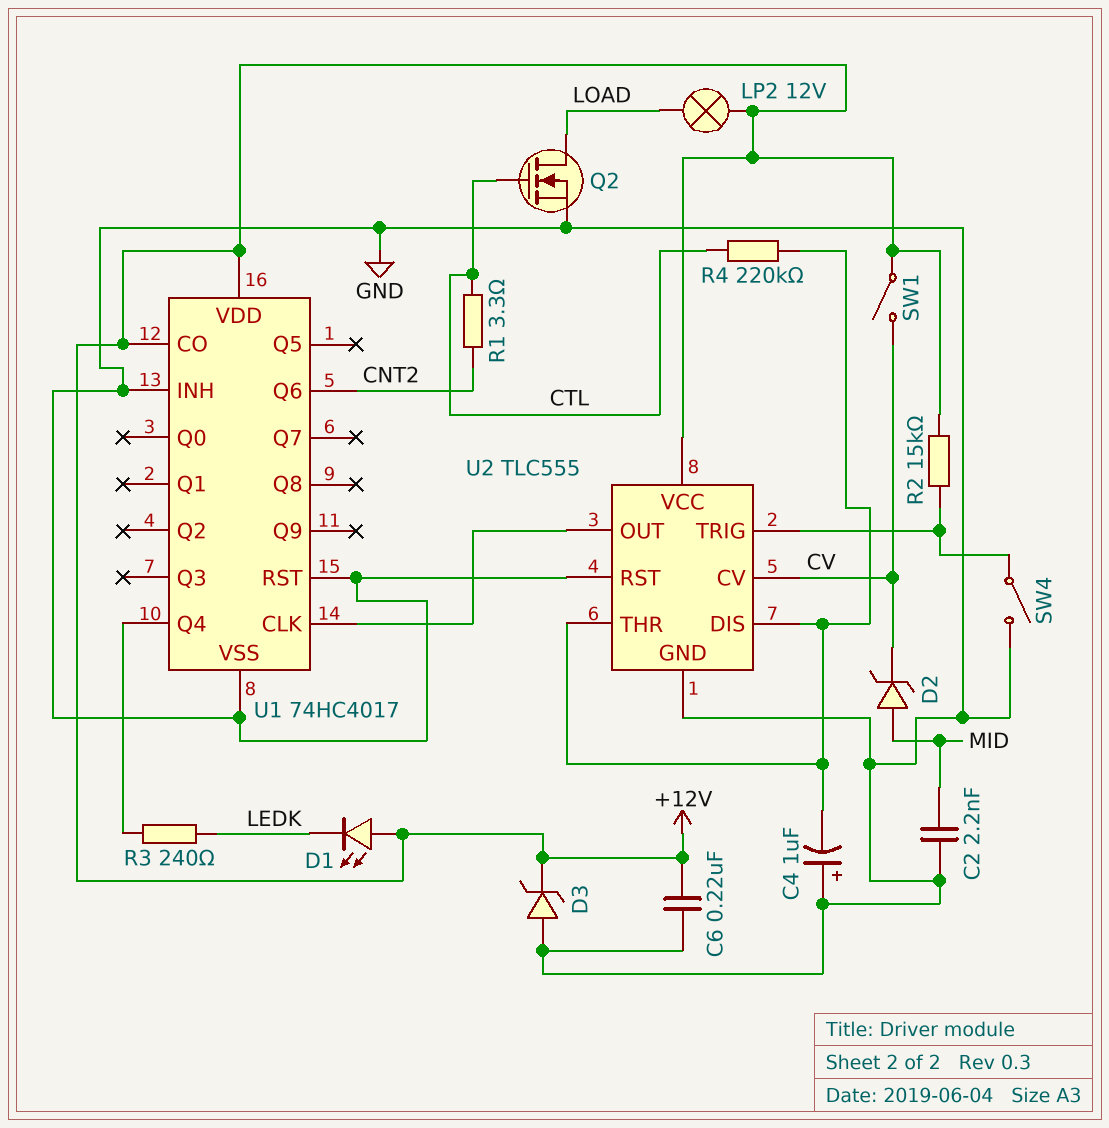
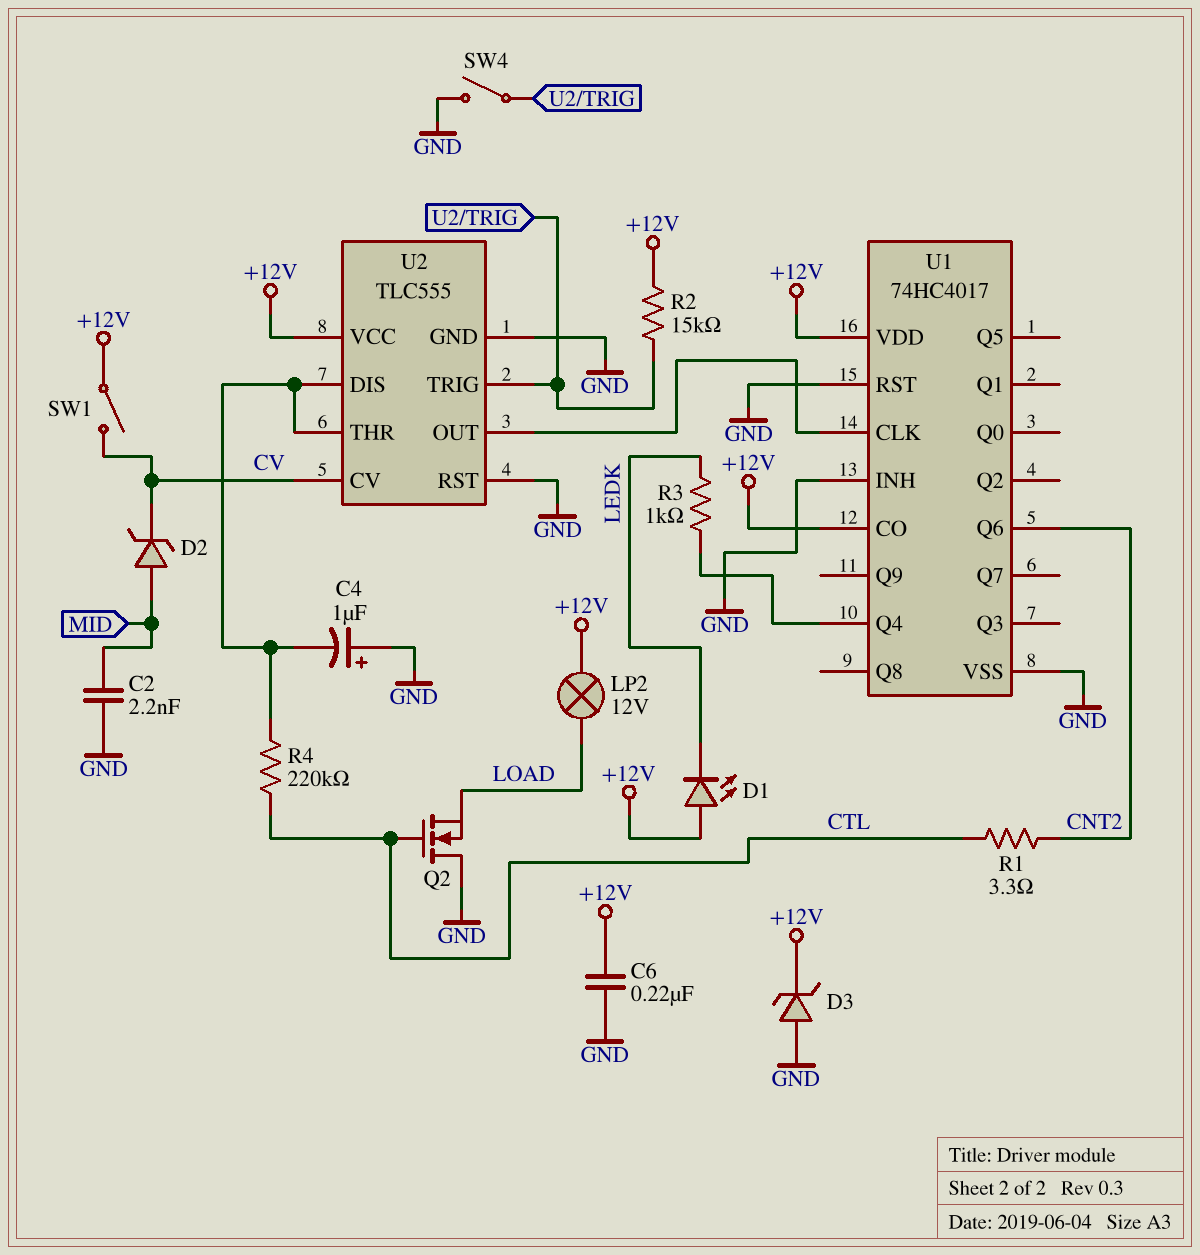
Q2: NMOS (G CTL, D LOAD, S GND) -> NMOS (G CTL, D GND, S LOAD)
R3: 240 (LEDK, U1/Q4) -> 1k (LEDK, U1/Q4)

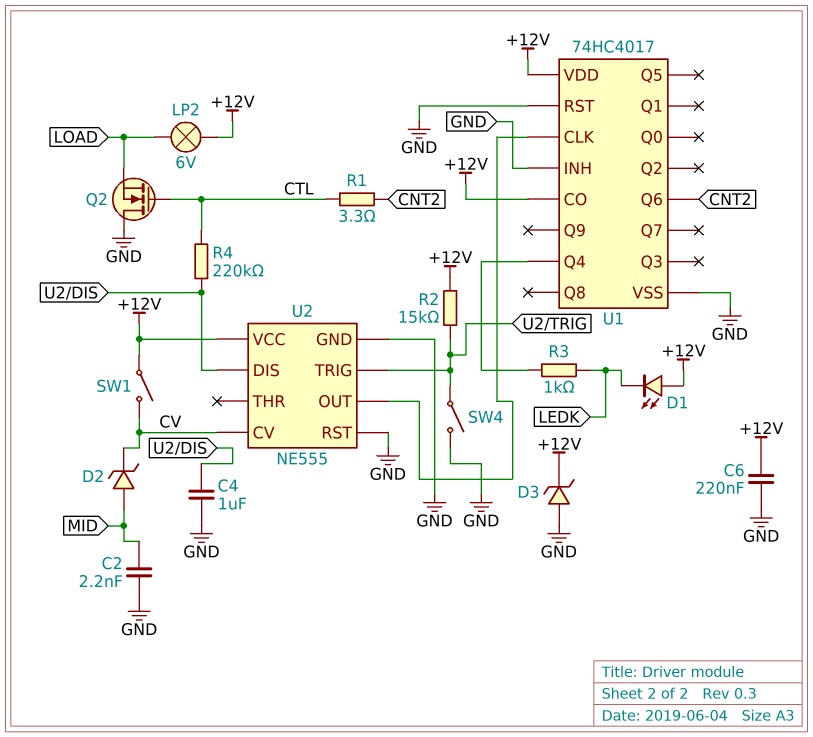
C4: 1uF (plus GND, minus U2/DIS) -> 1uF (GND, U2/DIS)
LP2: lamp 12V (+12V, LOAD) -> lamp 6V (+12V, LOAD)
U2: TLC555 -> NE555
U2 pin THR: U2/DIS -> none

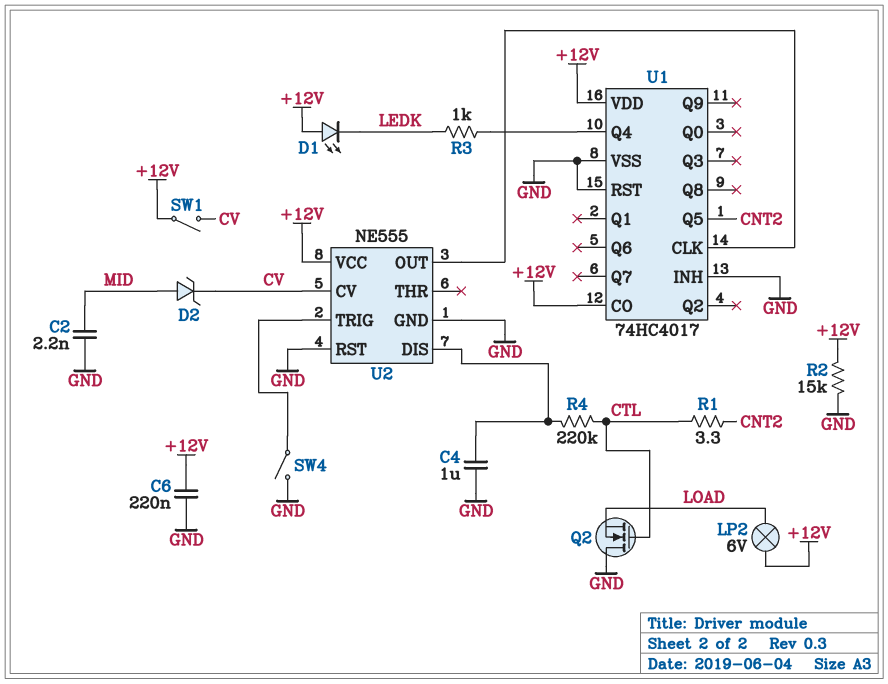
D3: zener (A GND, K +12V) -> none
R2: 15k (+12V, U2/TRIG) -> 15k (+12V, GND)
U1 pin Q5: none -> CNT2
U1 pin Q6: CNT2 -> none

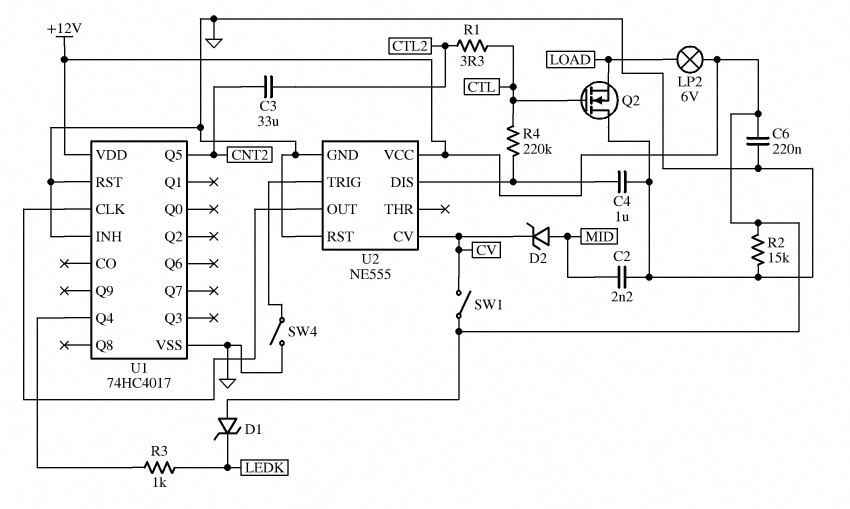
C3: none -> 33uF (CNT2, CTL2)
D1: LED (A +12V, K LEDK) -> zener (A +12V, K LEDK)
R1: 3.3 (CNT2, CTL) -> 3.3 (CTL, CTL2)
U1 pin CO: +12V -> none

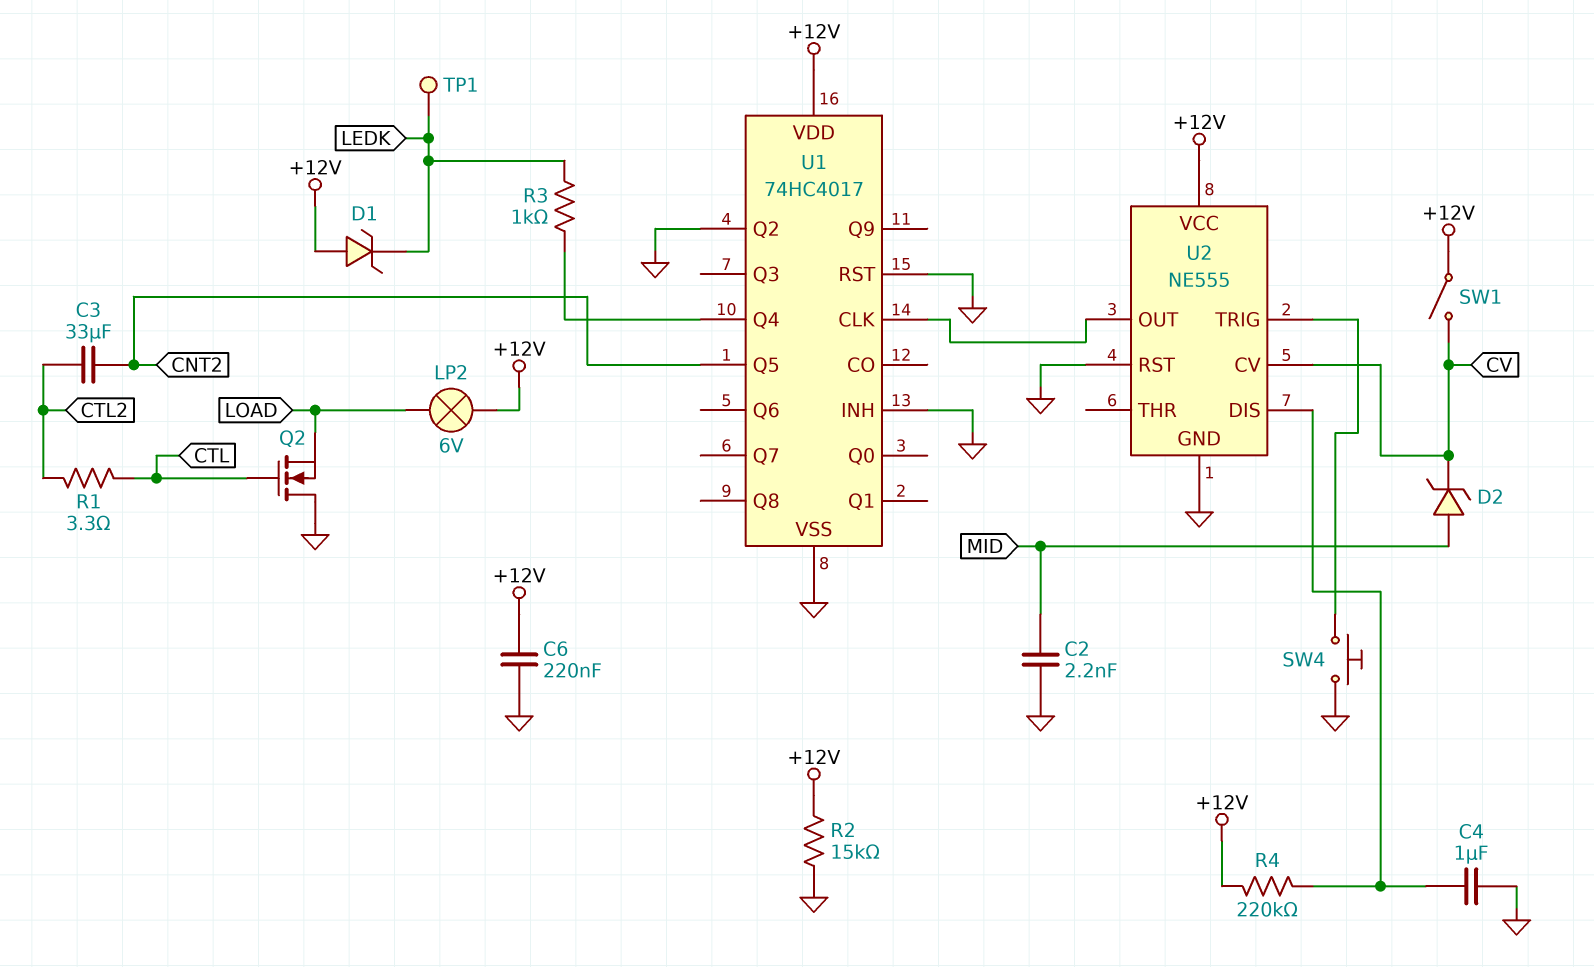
R4: 220k (CTL, U2/DIS) -> 220k (+12V, U2/DIS)
SW4: switch (GND, U2/TRIG) -> button (GND, U2/TRIG)
TP1: none -> test point (LEDK)
U1 pin Q2: none -> GND

